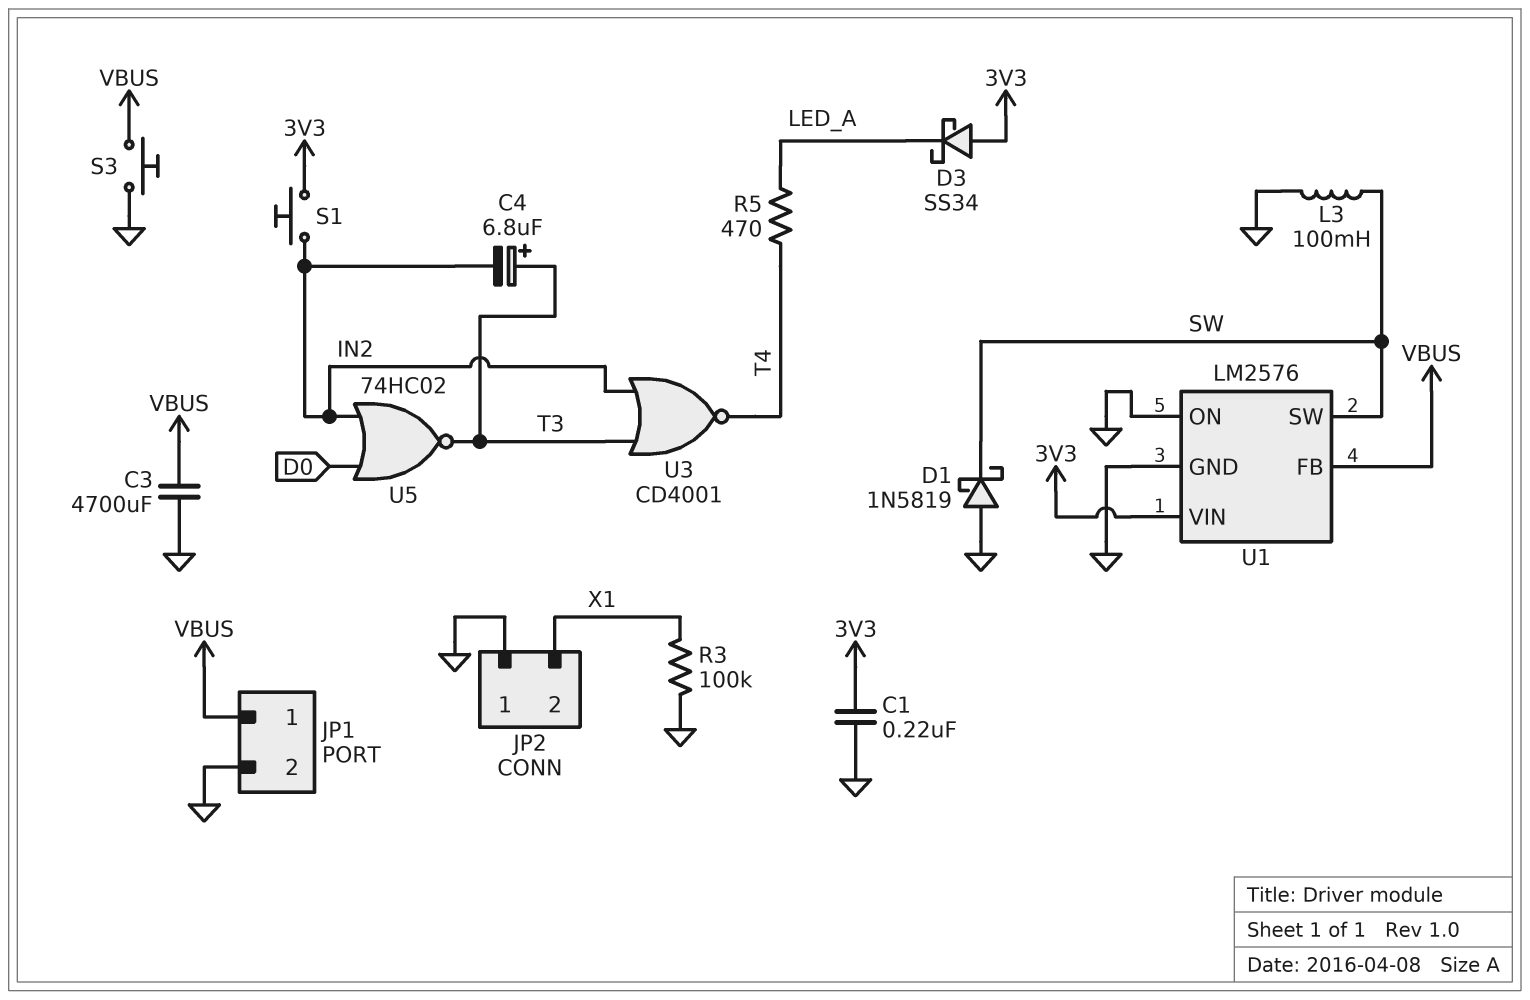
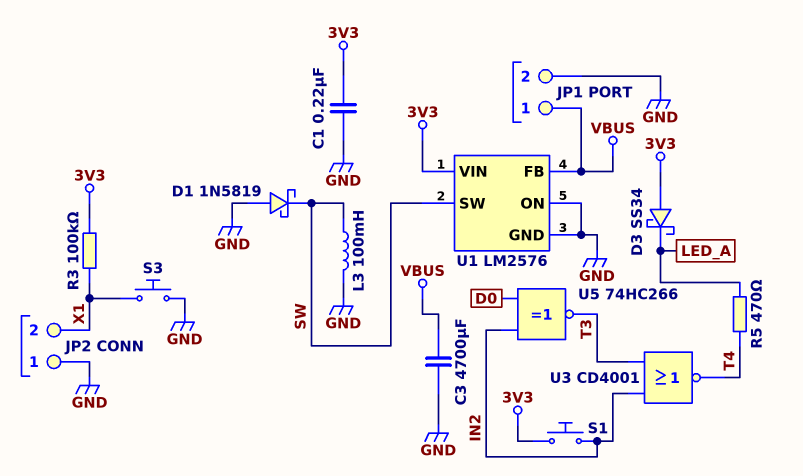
C4: 6.8uF (plus T3, minus IN2) -> none
R3: 100k (GND, X1) -> 100k (3V3, X1)
S3: button (GND, VBUS) -> button (GND, X1)
U5: NOR 74HC02 (in D0, in IN2, out T3) -> XNOR 74HC266 (in D0, in IN2, out T3)

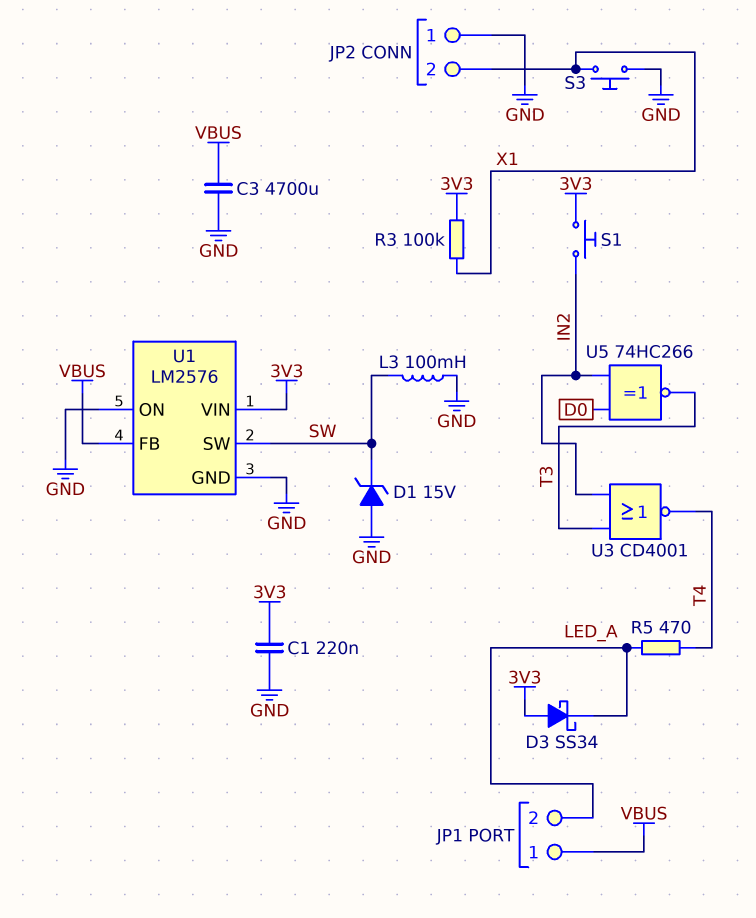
D1: schottky 1N5819 (A GND, K SW) -> zener 15V (A GND, K SW)
JP1 pin 2: GND -> LED_A

